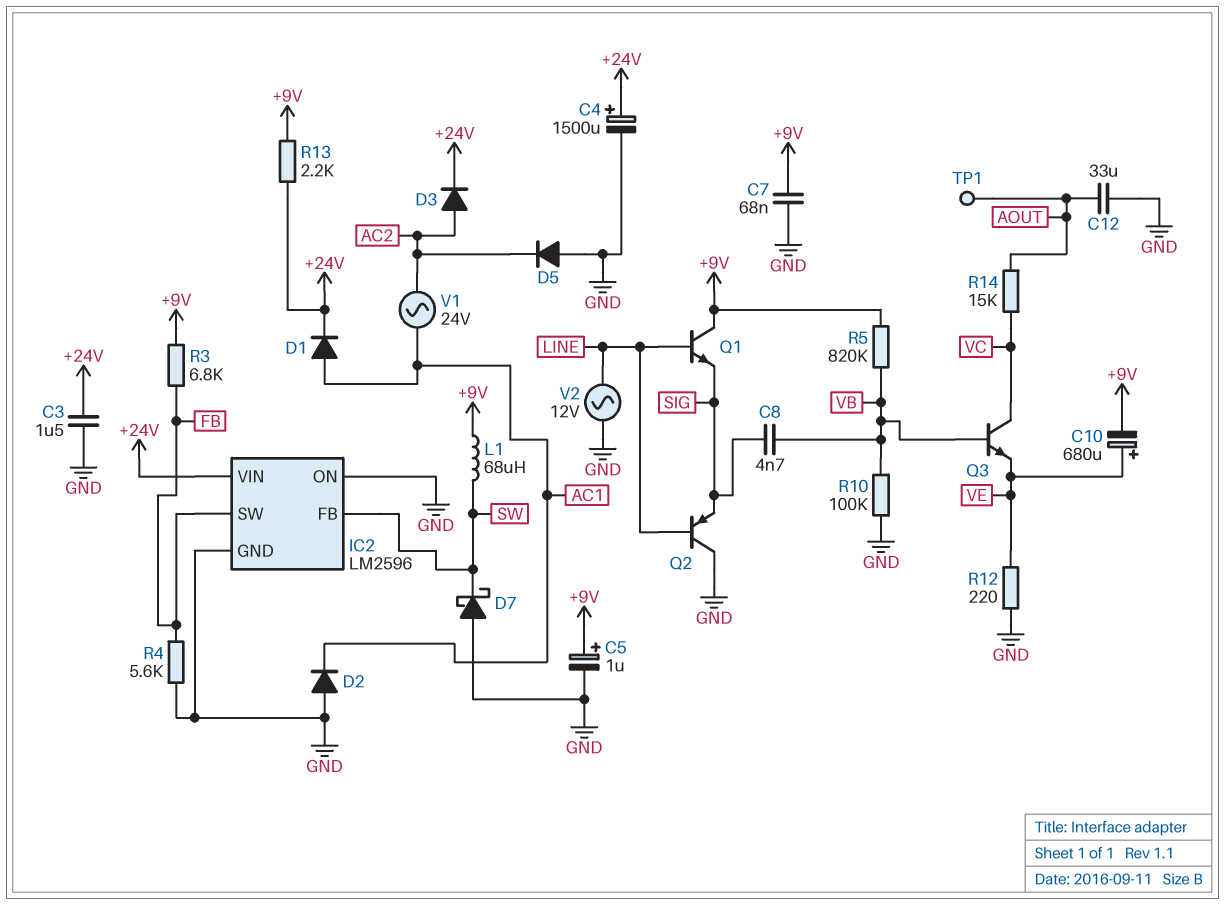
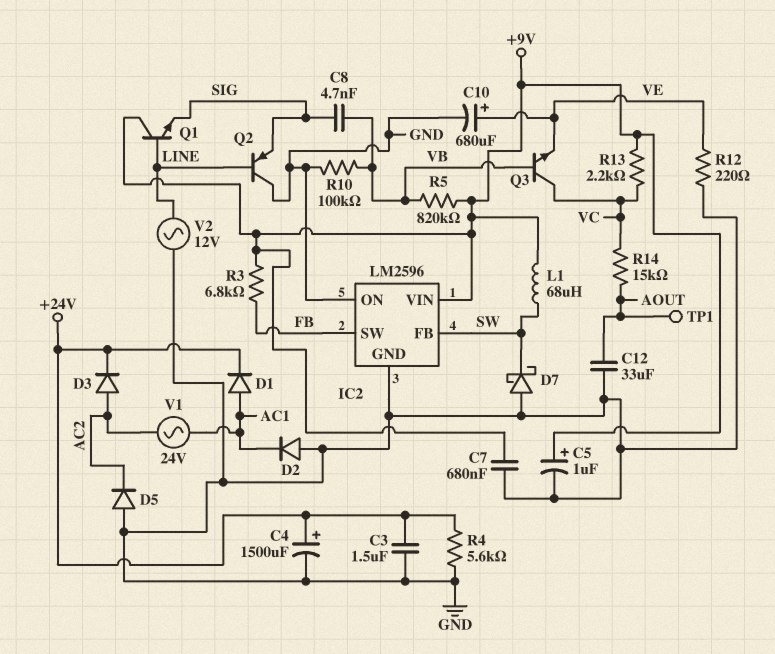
C7: 68nF (+9V, GND) -> 680nF (+9V, GND)
C10: 680uF (plus VE, minus +9V) -> 680uF (plus VE, minus GND)
IC2 pin VIN: +24V -> +9V
R4: 5.6k (FB, GND) -> 5.6k (+24V, GND)
R13: 2.2k (+9V, +24V) -> 2.2k (+9V, VC)

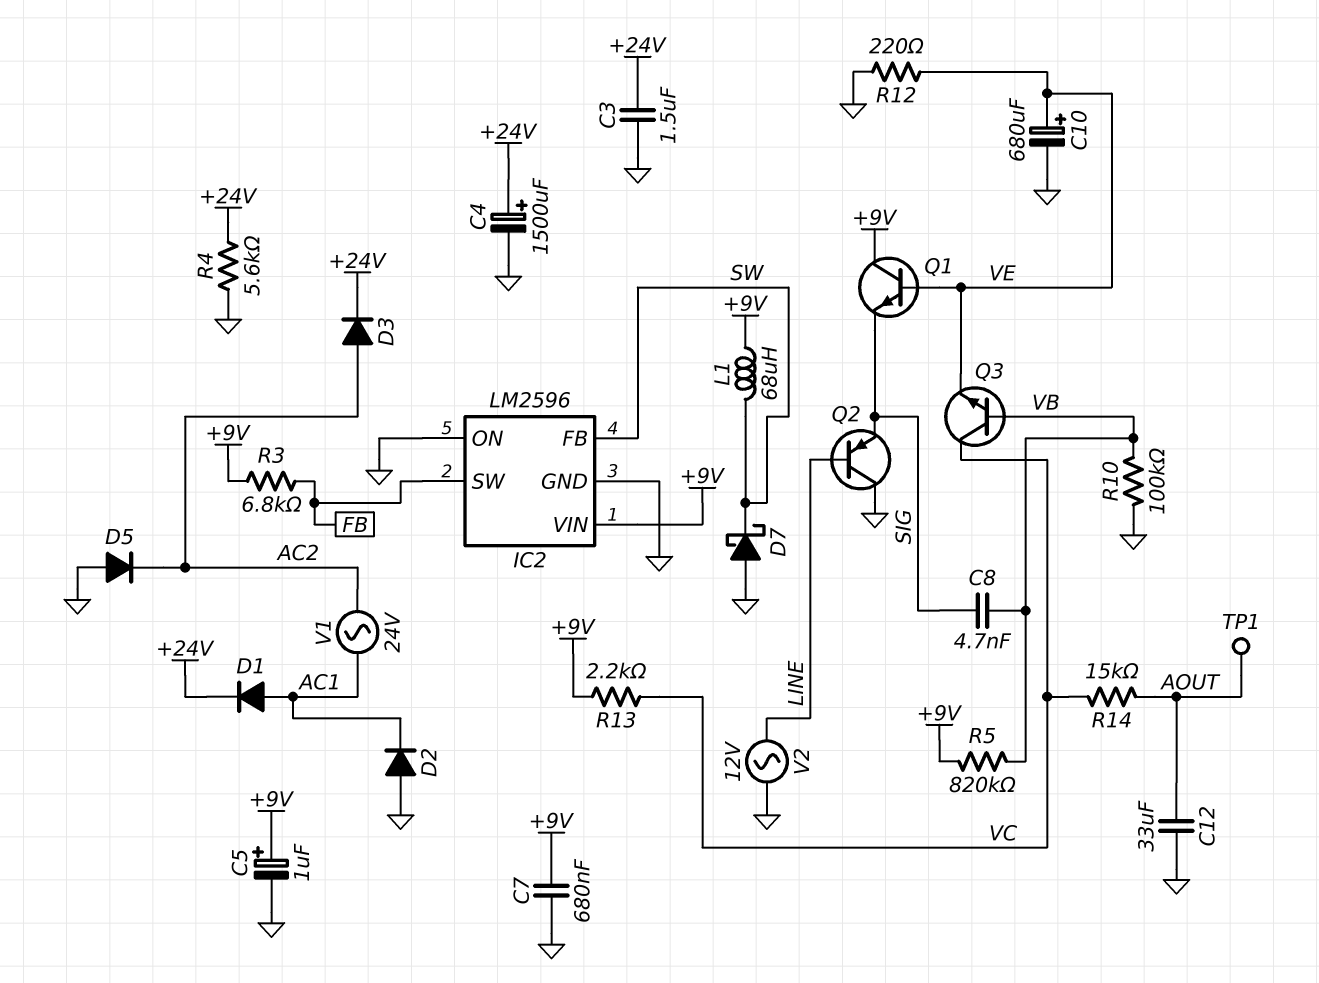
Q1: NPN (B LINE, C +9V, E SIG) -> NPN (B VE, C +9V, E SIG)

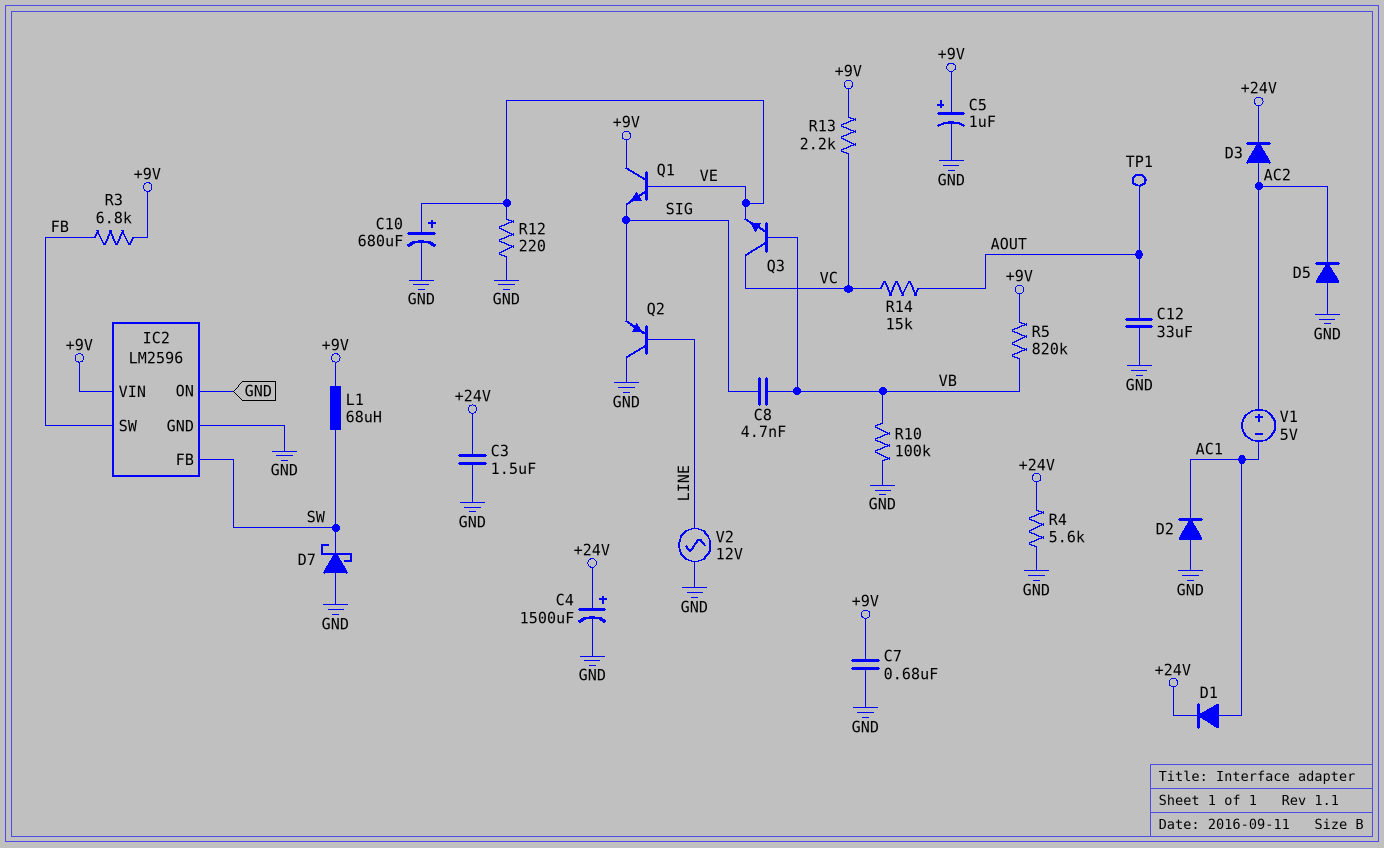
V1: AC 24V (AC1, AC2) -> 5V (plus AC2, minus AC1)

